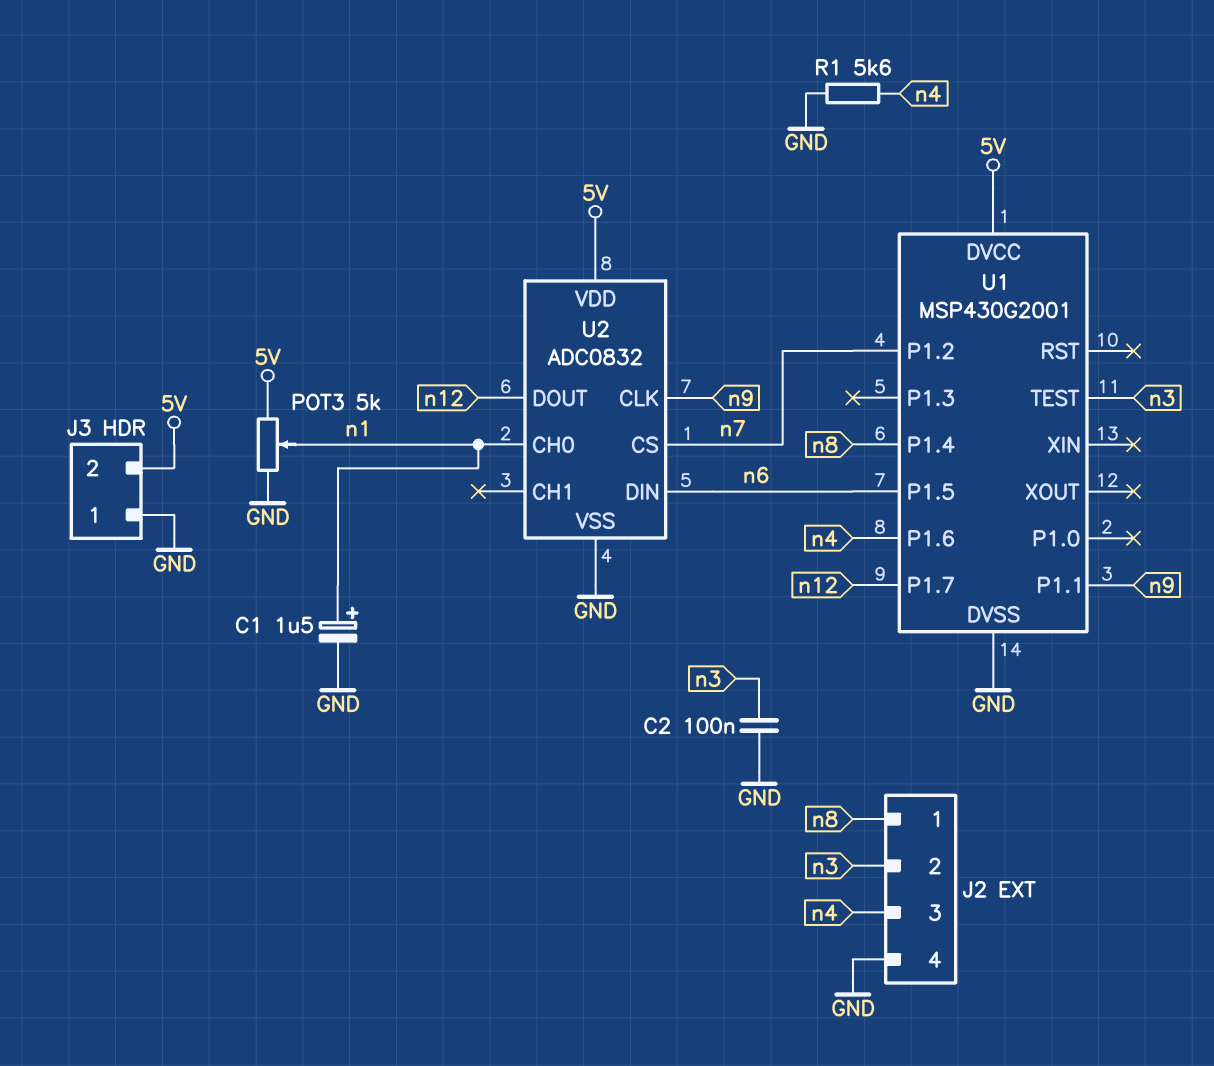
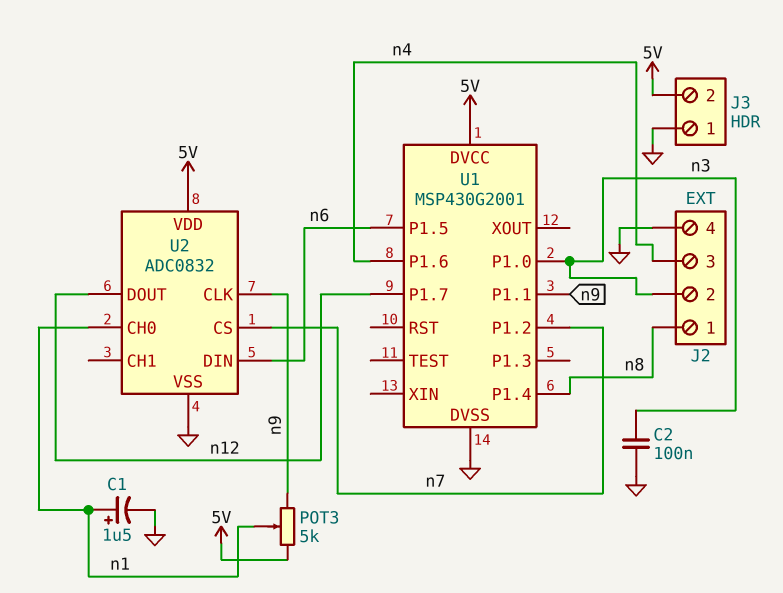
POT3: 5k (5V, GND, wiper n1) -> 5k (5V, n9, wiper n1)
R1: 5.6k (GND, n4) -> none
U1 pin P1.0: none -> n3
U1 pin TEST: n3 -> none

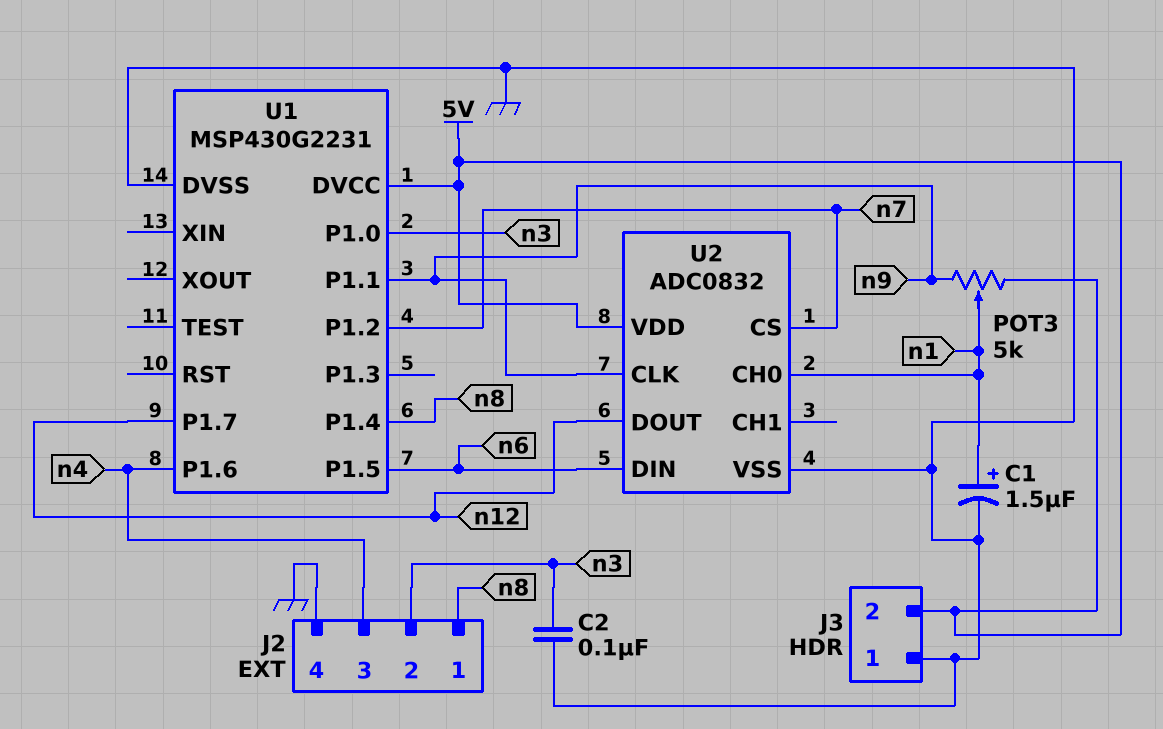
U1: MSP430G2001 -> MSP430G2231

